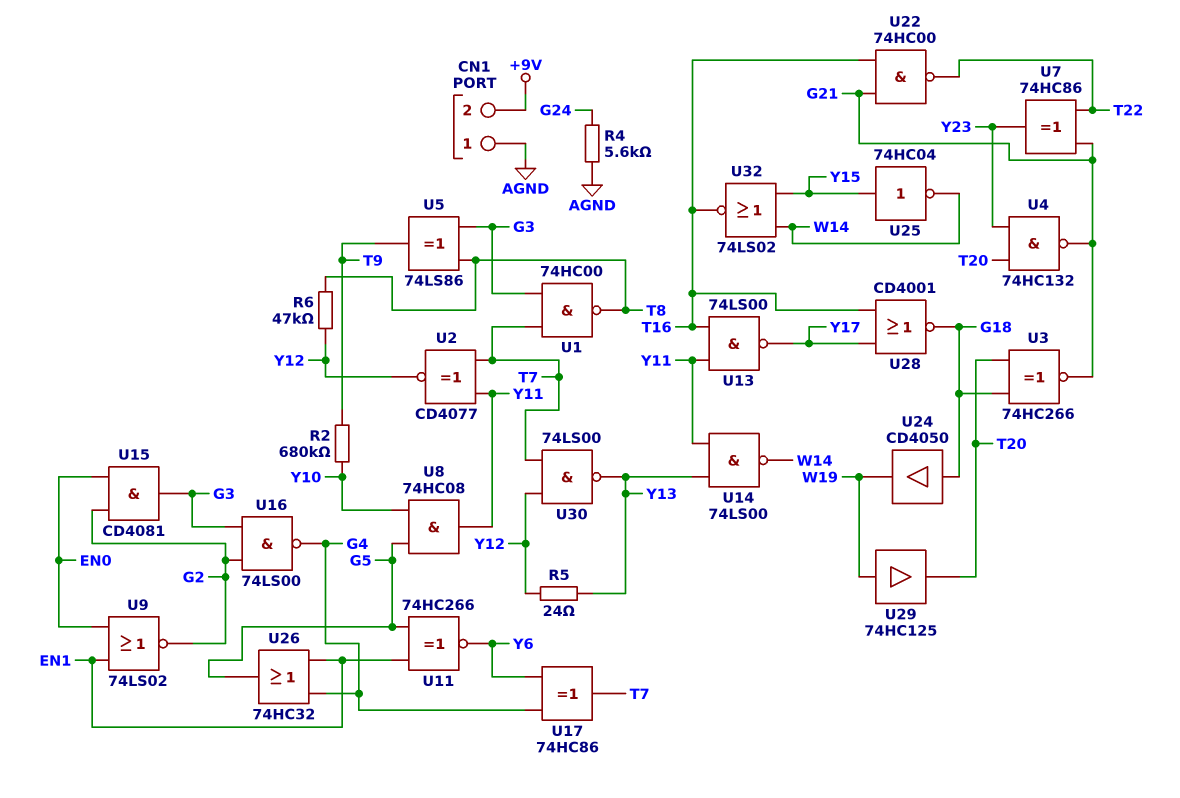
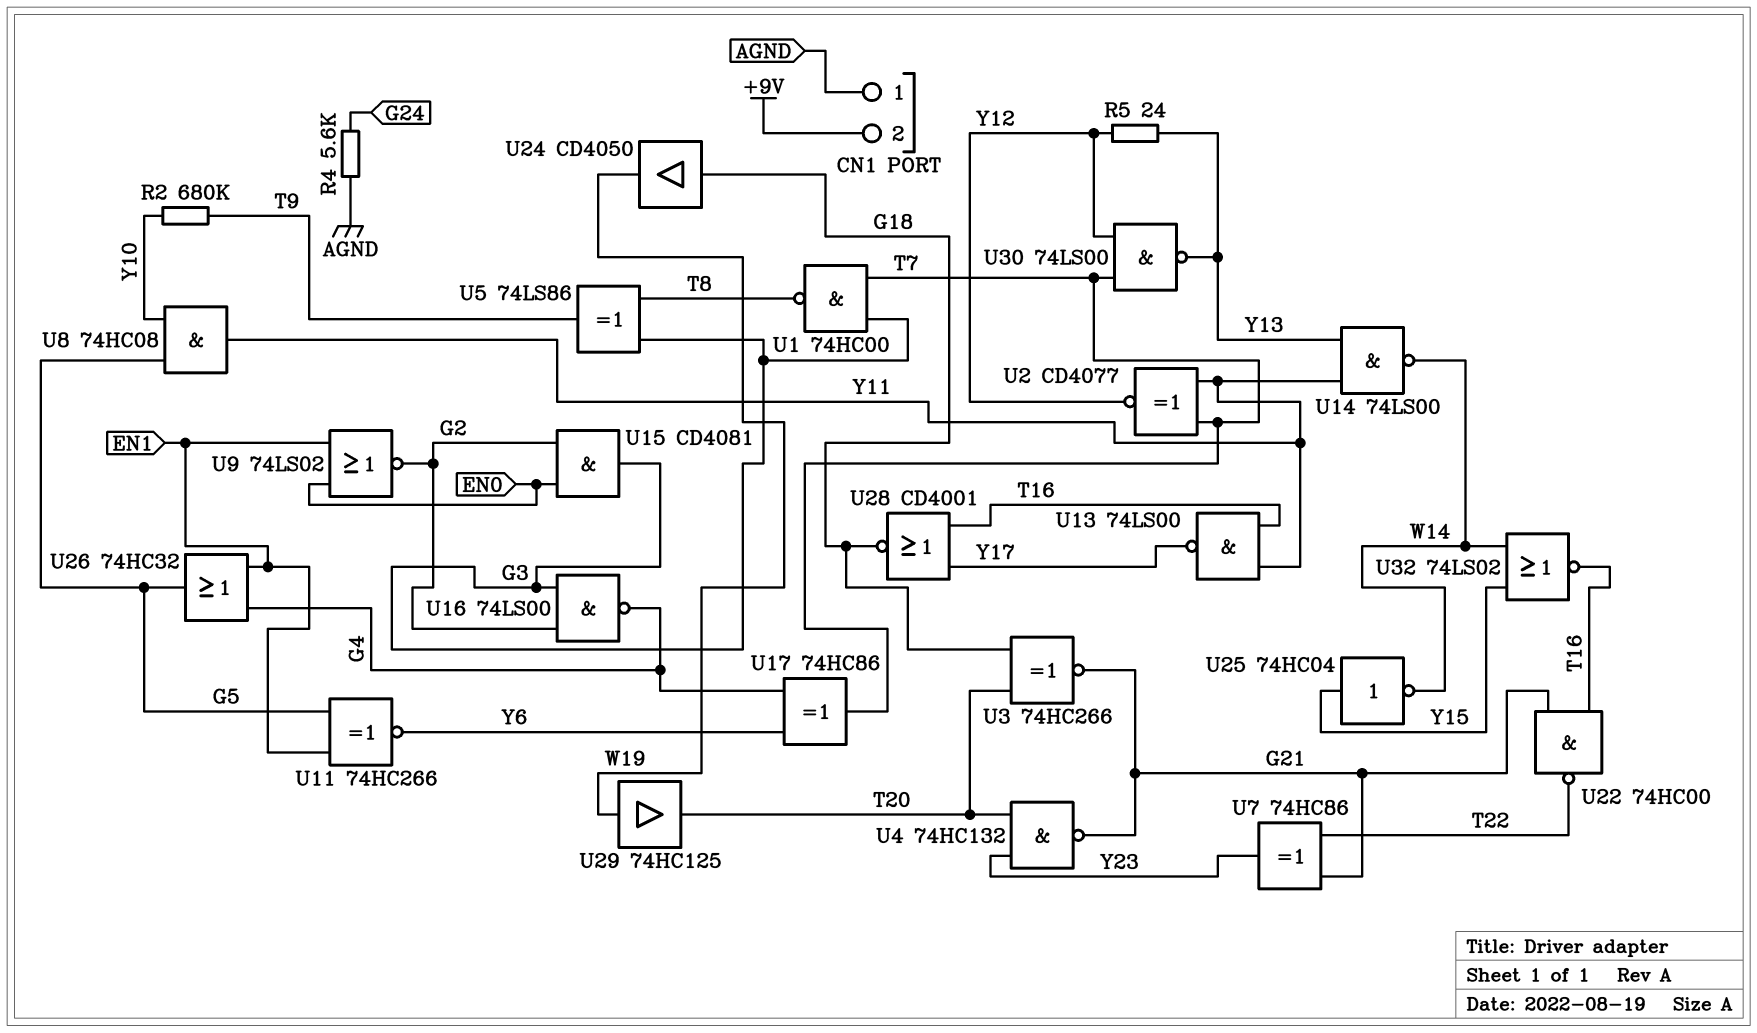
R6: 47k (T8, Y12) -> none

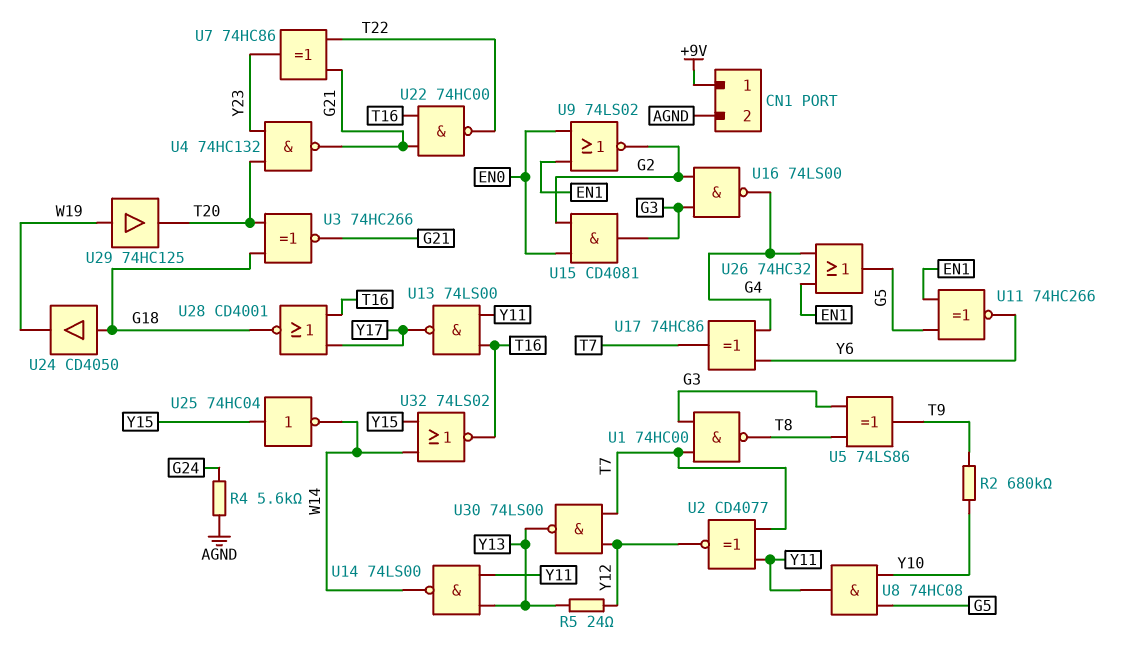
CN1 pin 1: AGND -> +9V
CN1 pin 2: +9V -> AGND

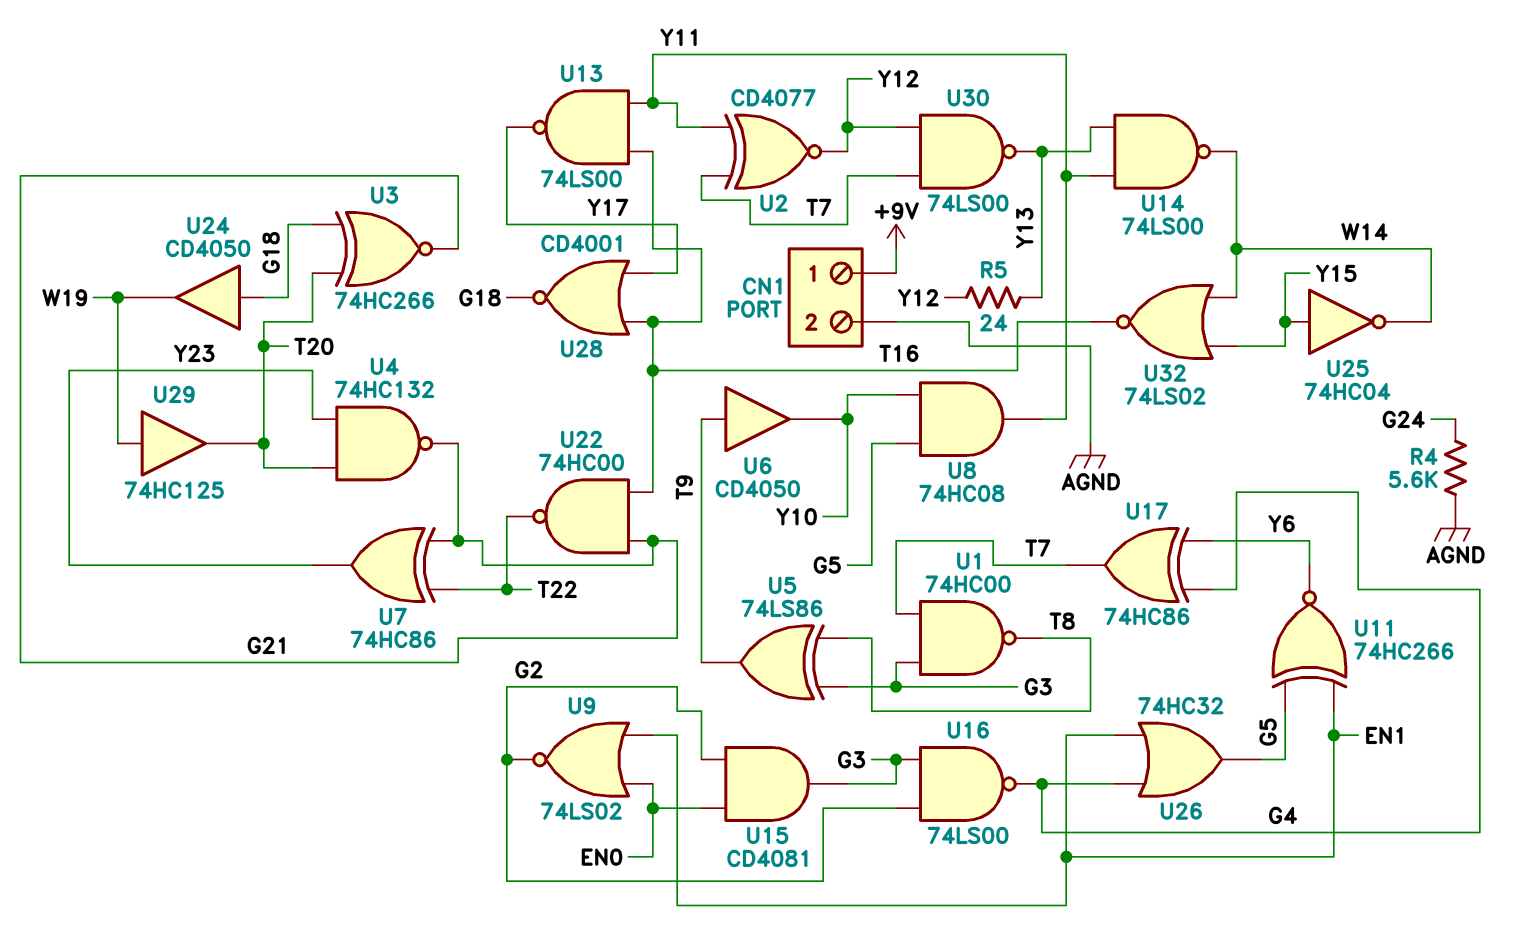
R2: 680k (T9, Y10) -> none
U6: none -> buffer CD4050 (in T9, out Y10)

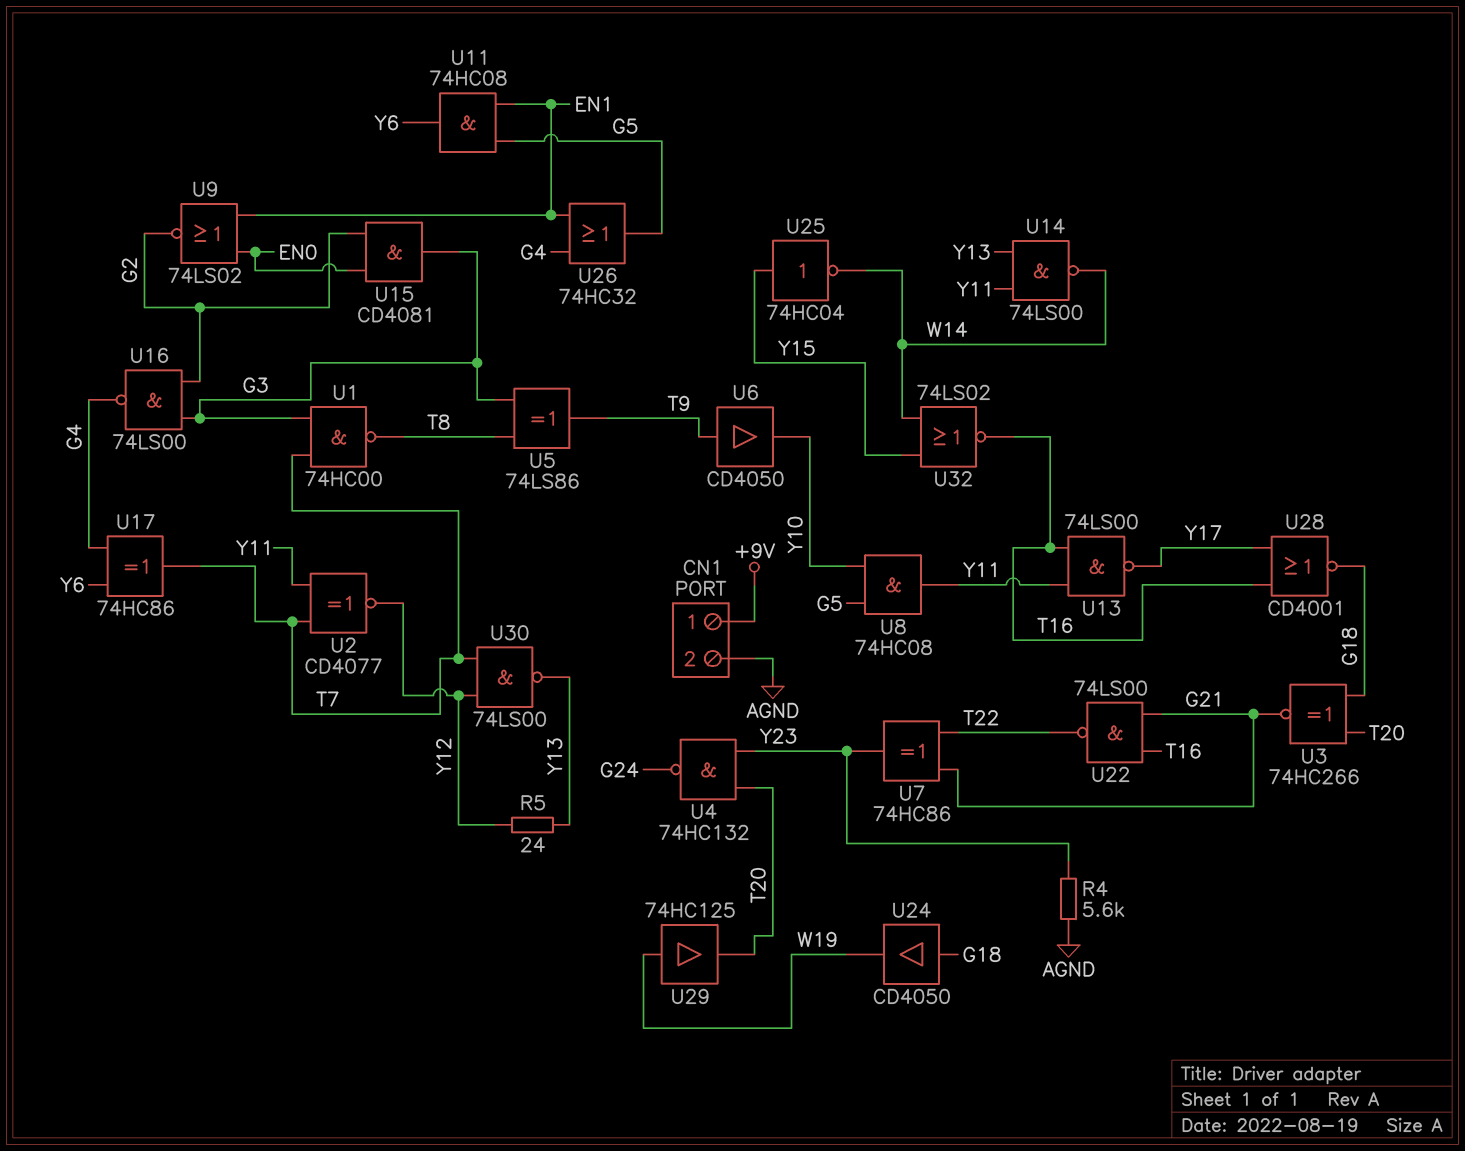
R4: 5.6k (AGND, G24) -> 5.6k (AGND, Y23)
U4: NAND 74HC132 (in T20, in Y23, out G21) -> NAND 74HC132 (in T20, in Y23, out G24)
U11: XNOR 74HC266 (in EN1, in G5, out Y6) -> AND 74HC08 (in EN1, in G5, out Y6)
U22: NAND 74HC00 (in G21, in T16, out T22) -> NAND 74LS00 (in G21, in T16, out T22)

